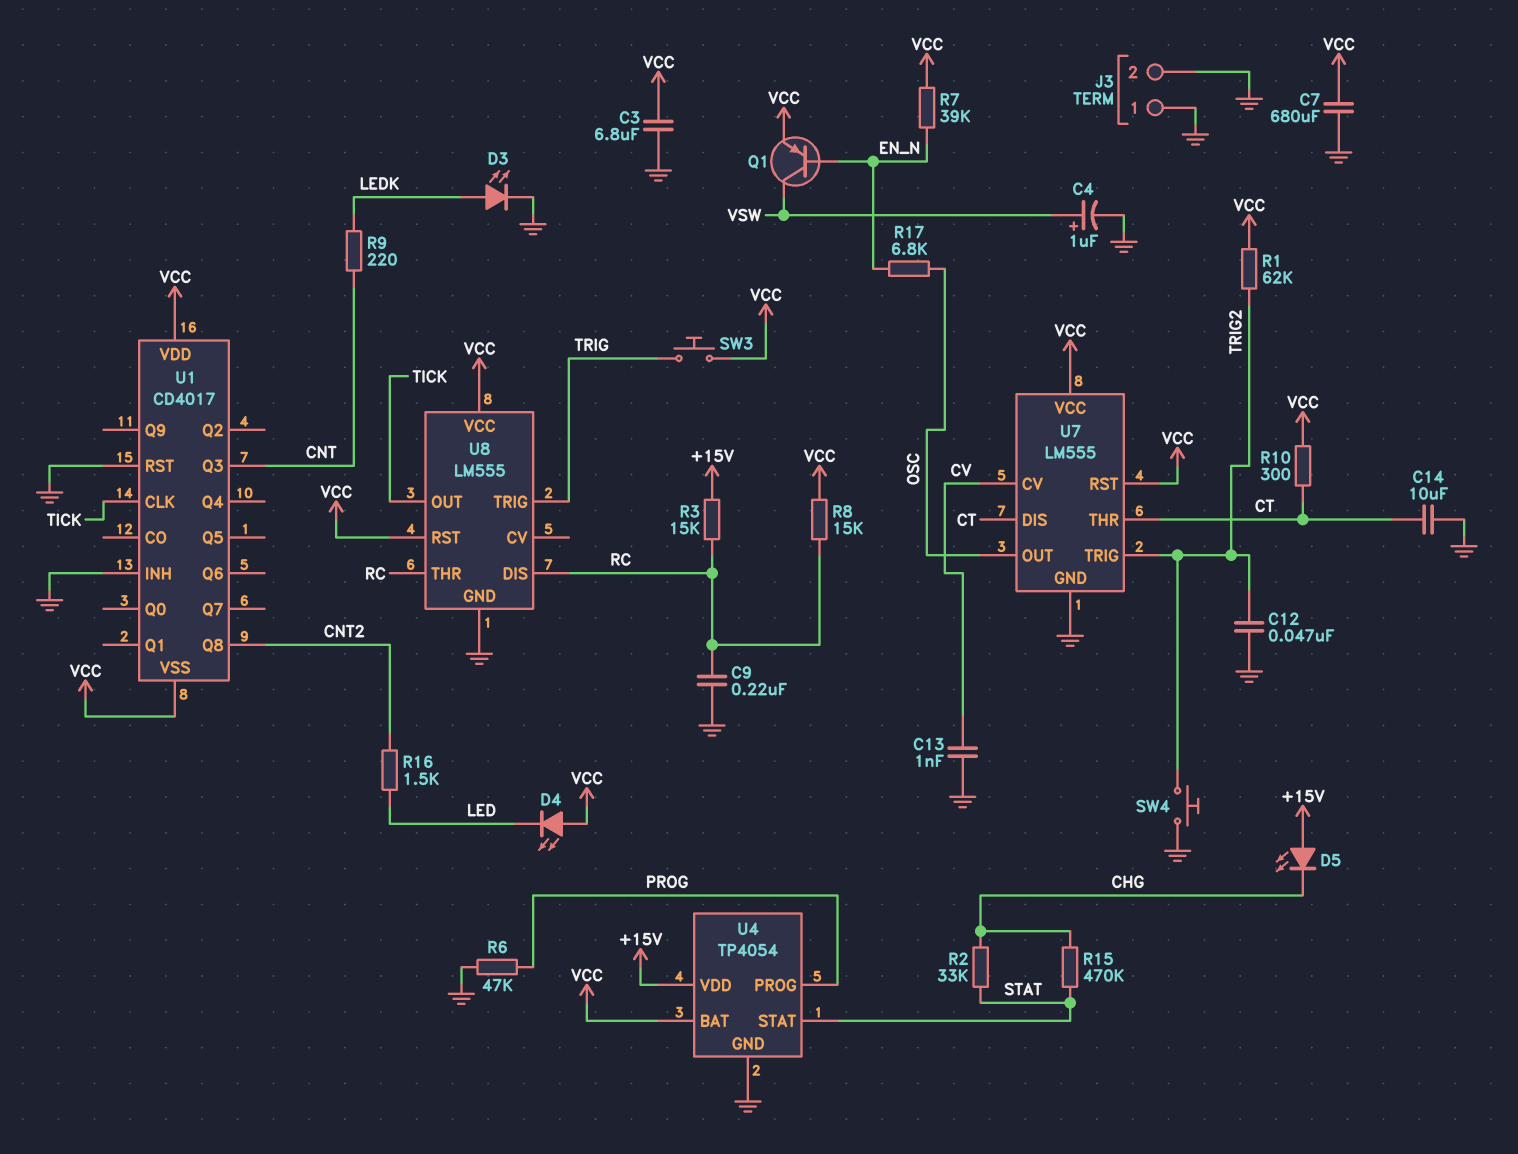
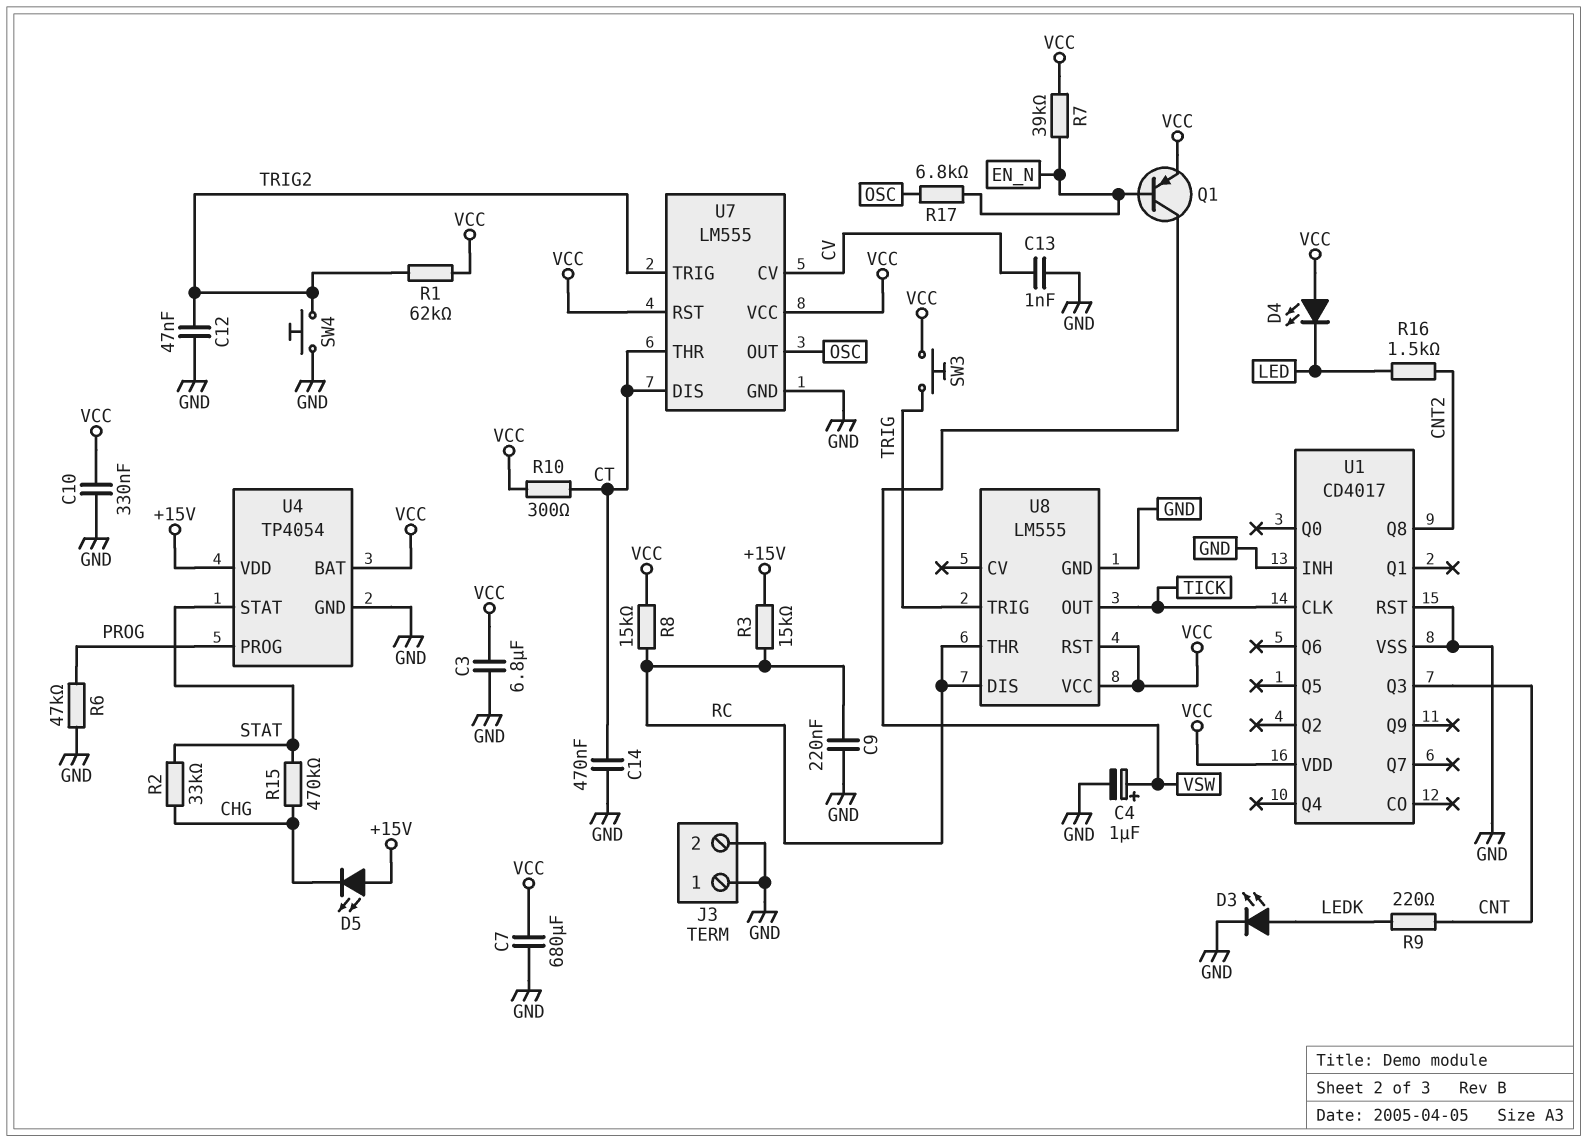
C10: none -> 330nF (GND, VCC)
C14: 10uF (CT, GND) -> 470nF (CT, GND)
U1 pin VSS: VCC -> GND

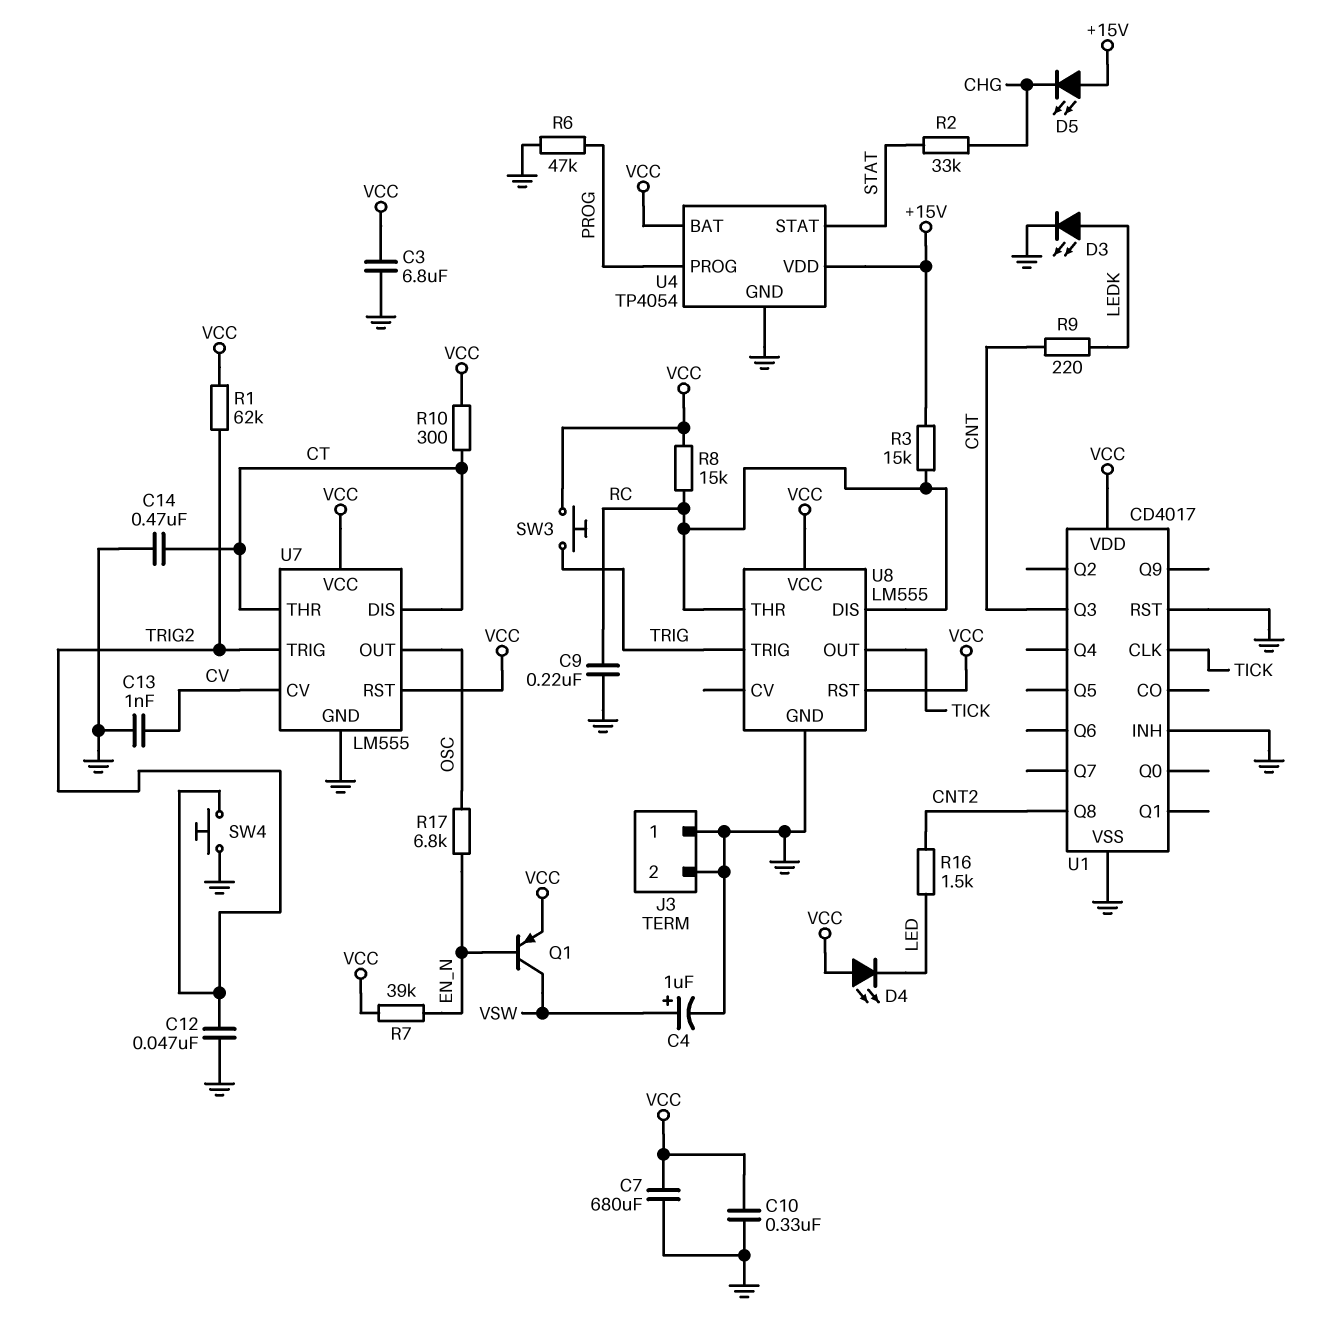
R15: 470k (CHG, STAT) -> none

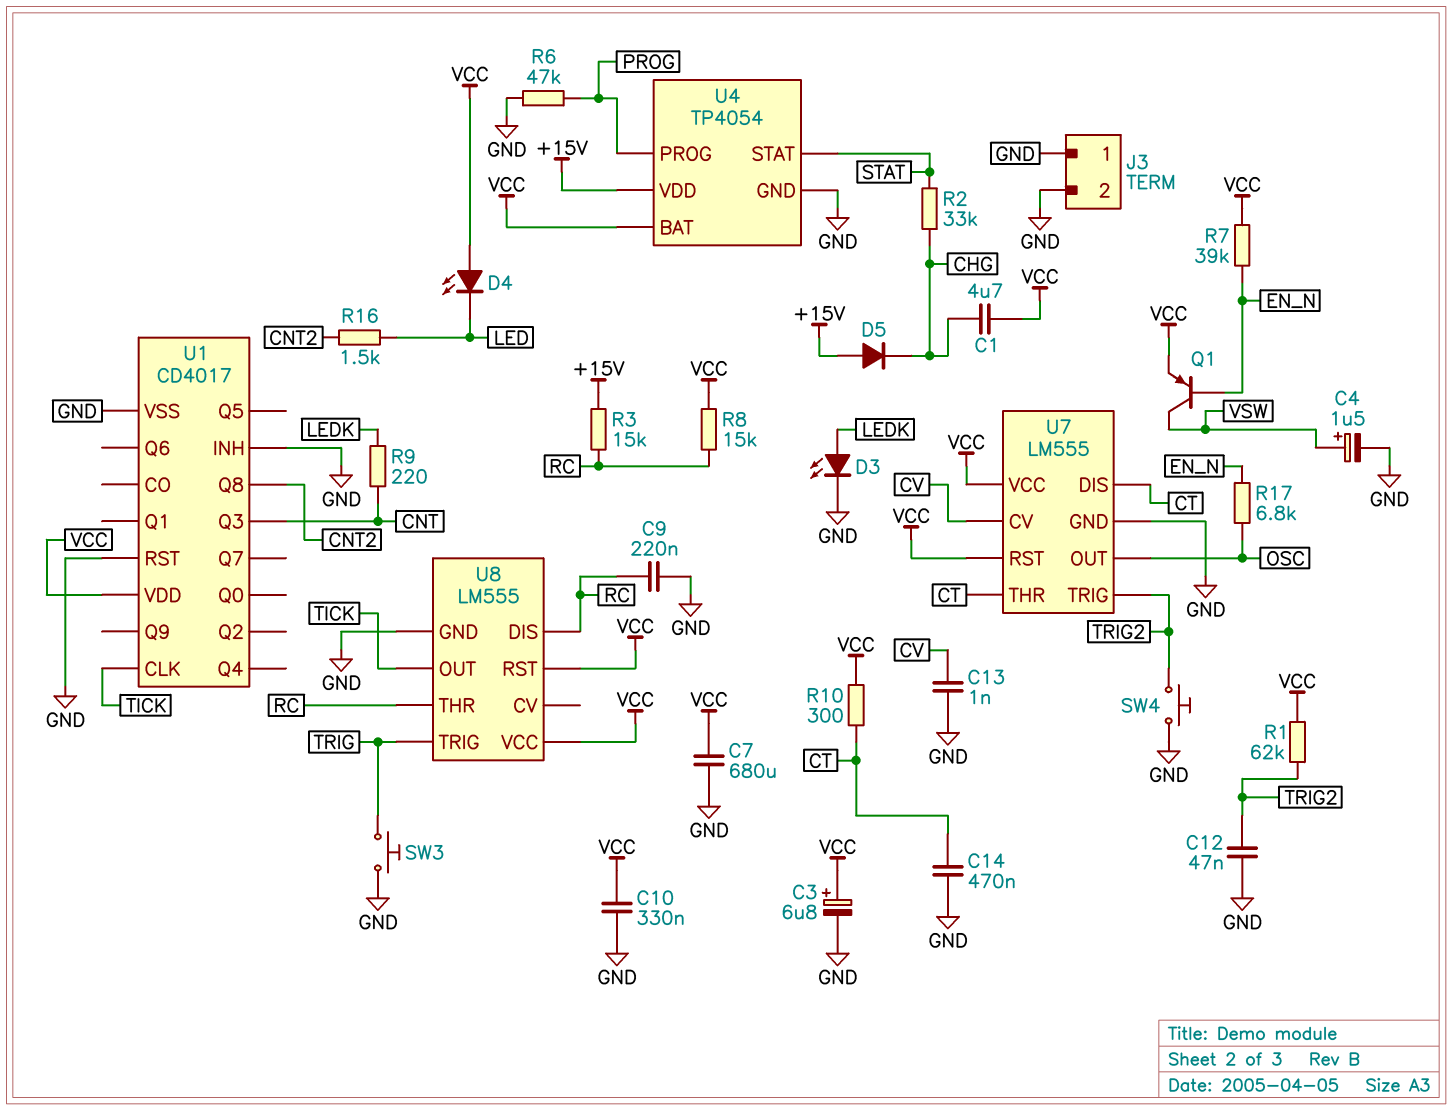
C1: none -> 4.7uF (CHG, VCC)
C3: 6.8uF (GND, VCC) -> 6.8uF (plus VCC, minus GND)
C4: 1uF (plus VSW, minus GND) -> 1.5uF (plus VSW, minus GND)
D5: LED (A +15V, K CHG) -> diode (A +15V, K CHG)
SW3: button (TRIG, VCC) -> button (GND, TRIG)

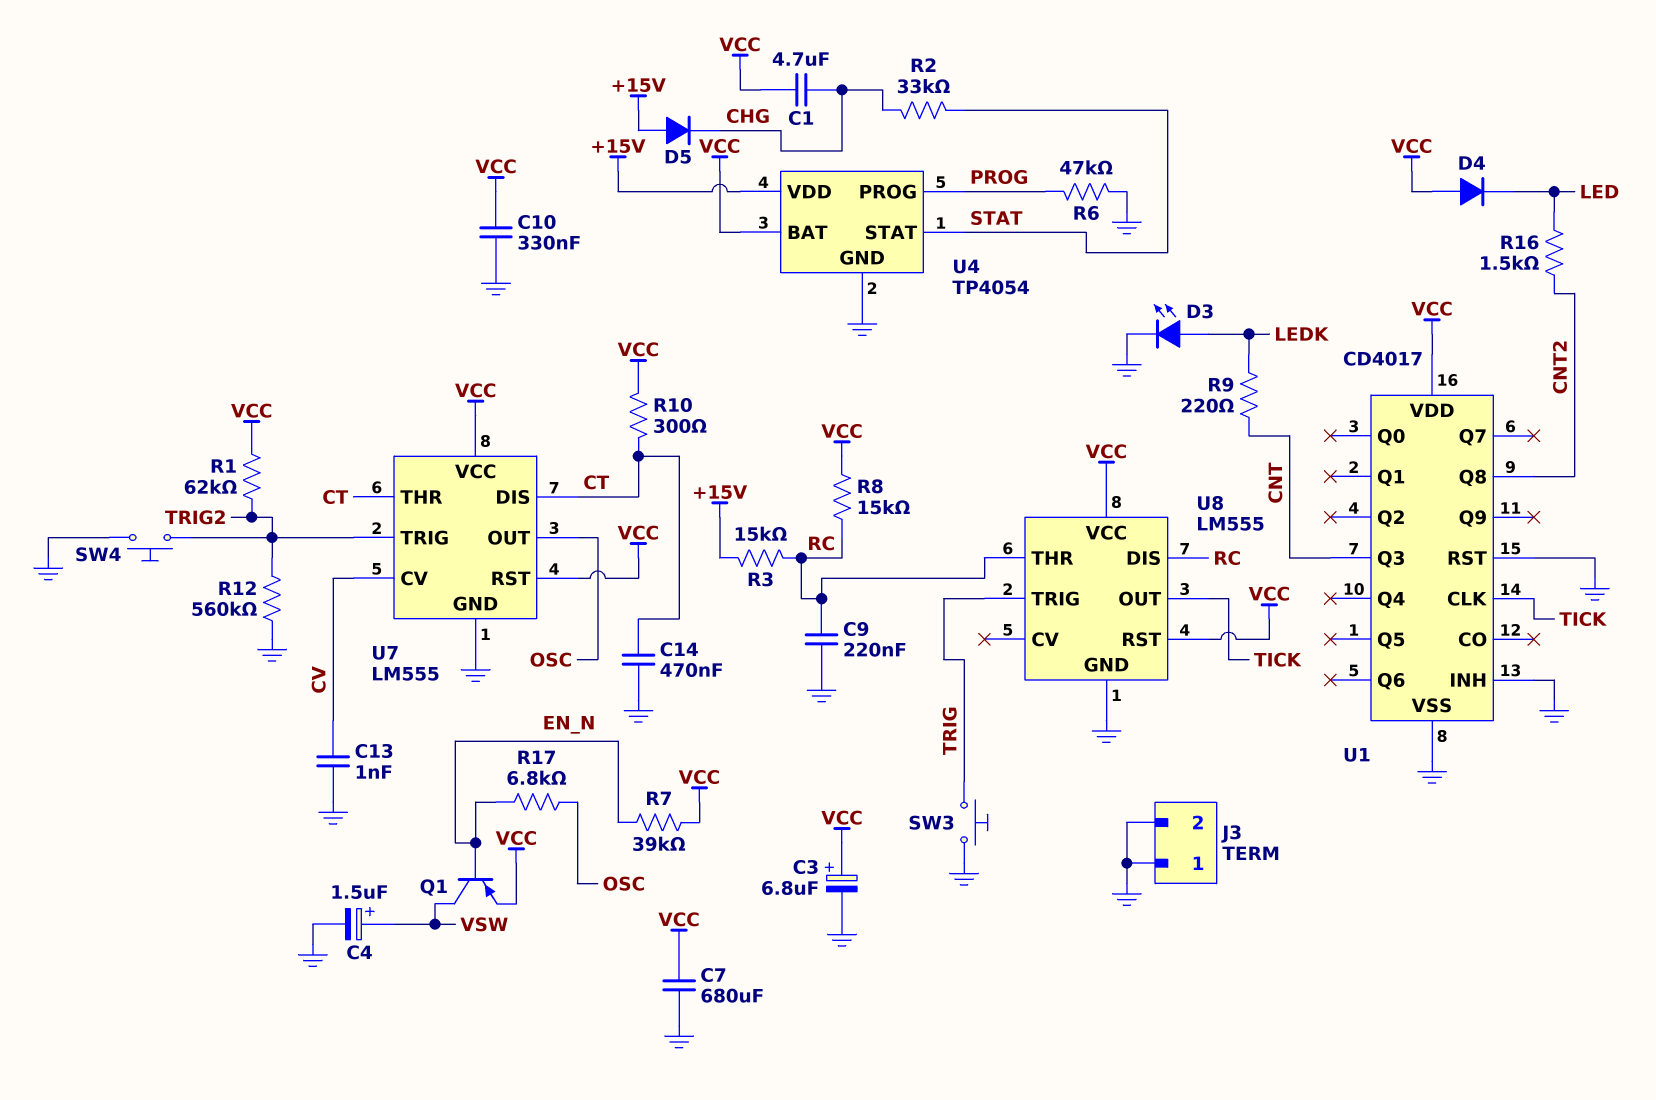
C12: 47nF (GND, TRIG2) -> none
D4: LED (A VCC, K LED) -> diode (A VCC, K LED)
R12: none -> 560k (GND, TRIG2)

